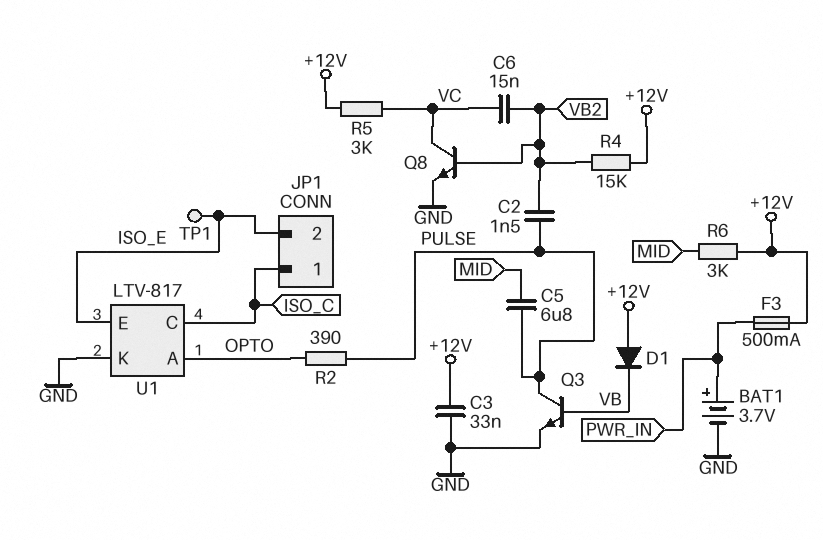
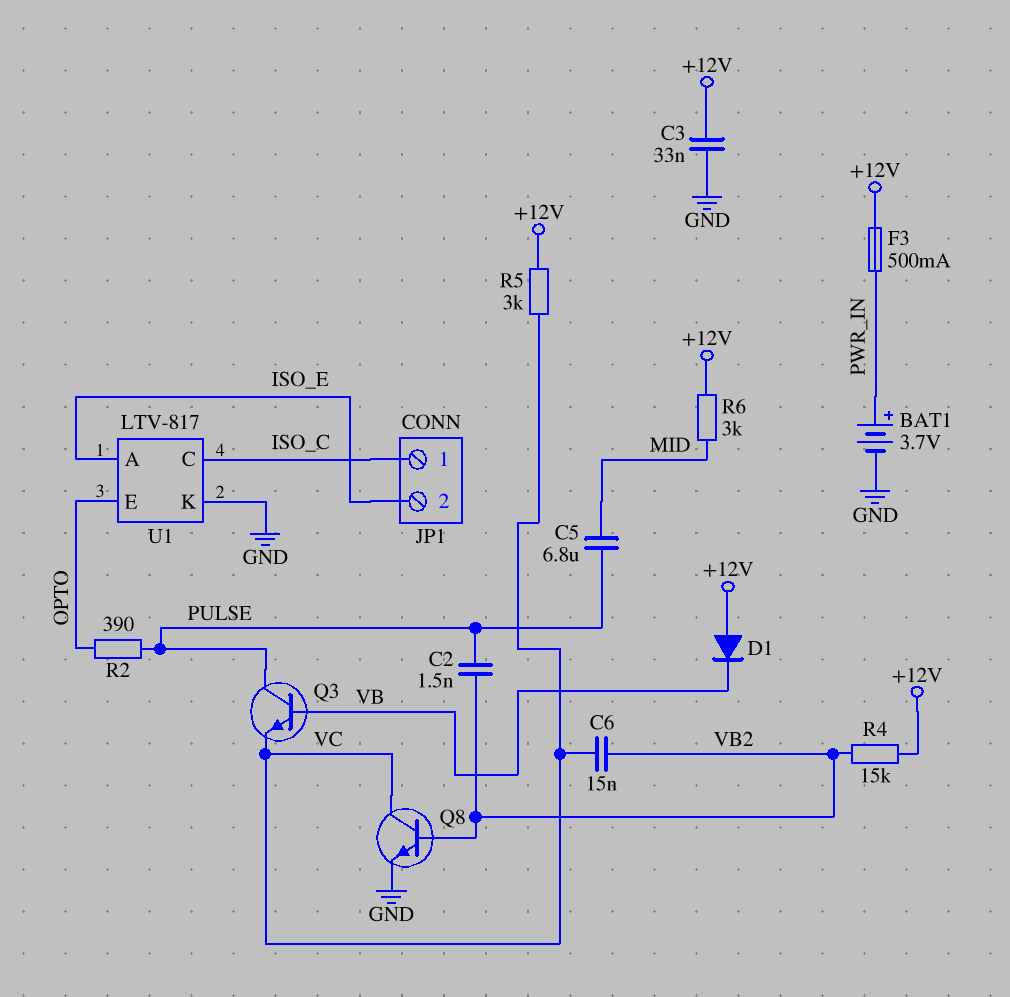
Q3: NPN (B VB, C PULSE, E GND) -> NPN (B VB, C PULSE, E VC)
TP1: test point (ISO_E) -> none
U1 pin A: OPTO -> ISO_E
U1 pin E: ISO_E -> OPTO

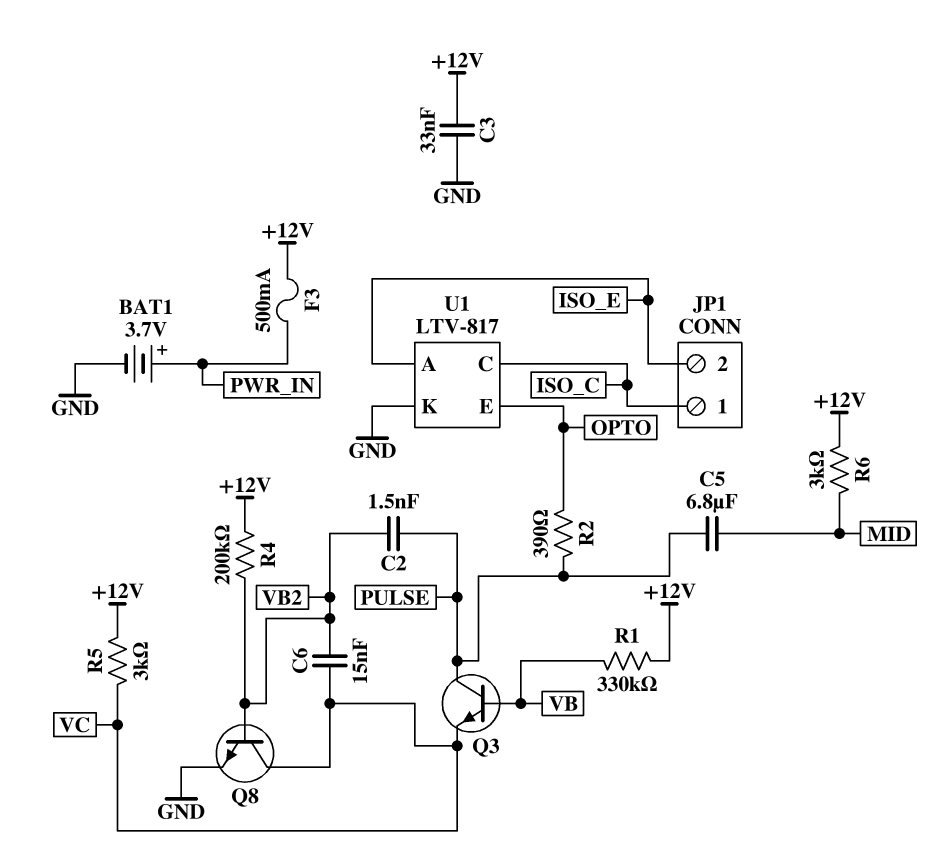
D1: diode (A +12V, K VB) -> none
R1: none -> 330k (+12V, VB)
R4: 15k (+12V, VB2) -> 200k (+12V, VB2)

